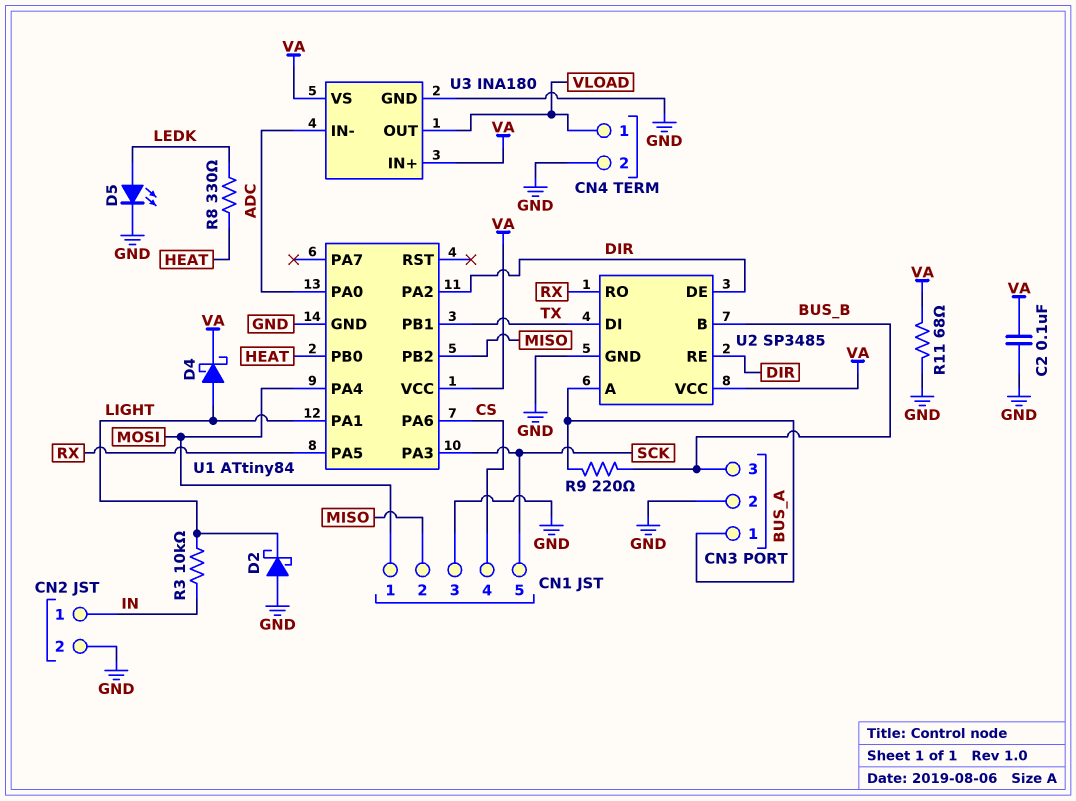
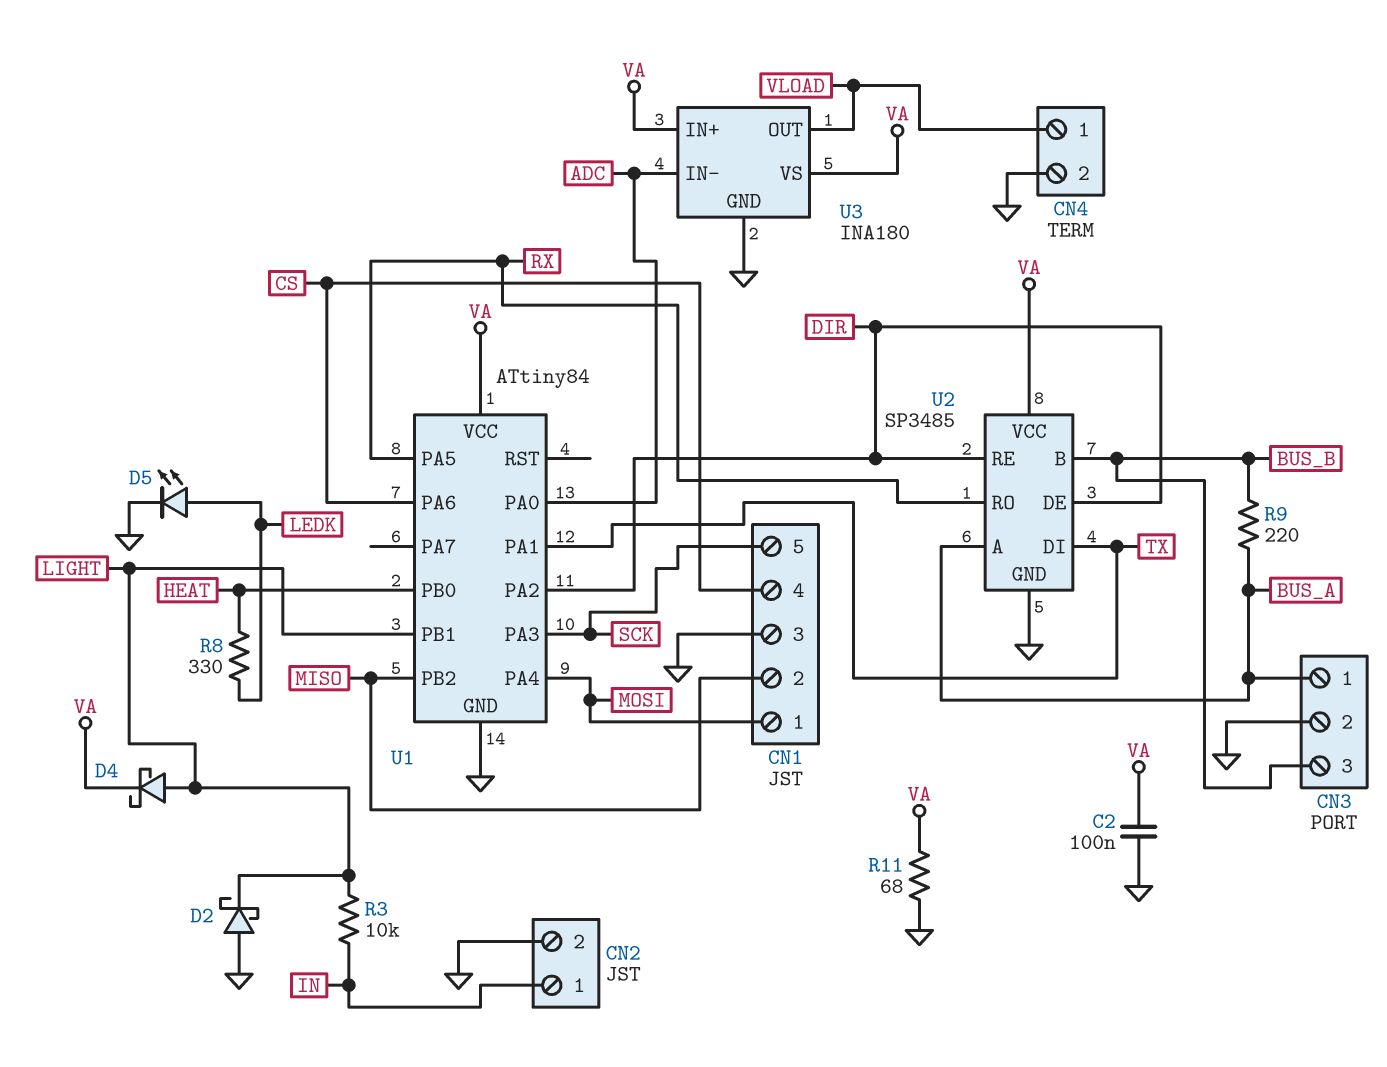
U1 pin PA1: LIGHT -> TX
U1 pin PB1: TX -> LIGHT

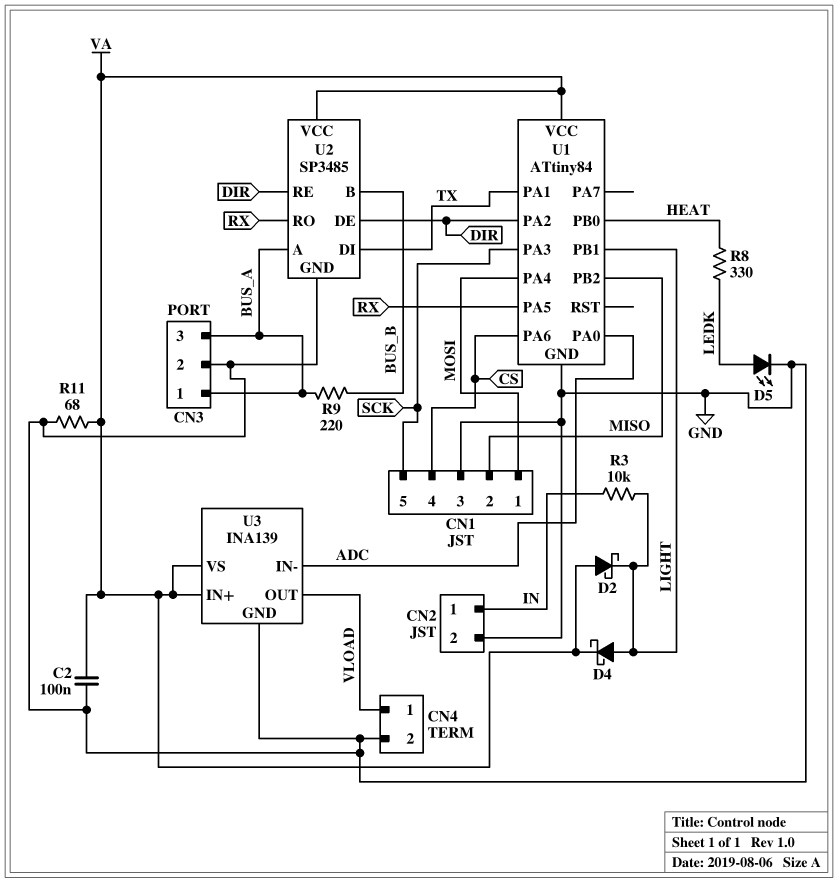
CN3 pin 3: BUS_B -> BUS_A
D2: schottky (A GND, K LIGHT) -> schottky (A VA, K LIGHT)
U3: INA180 -> INA139

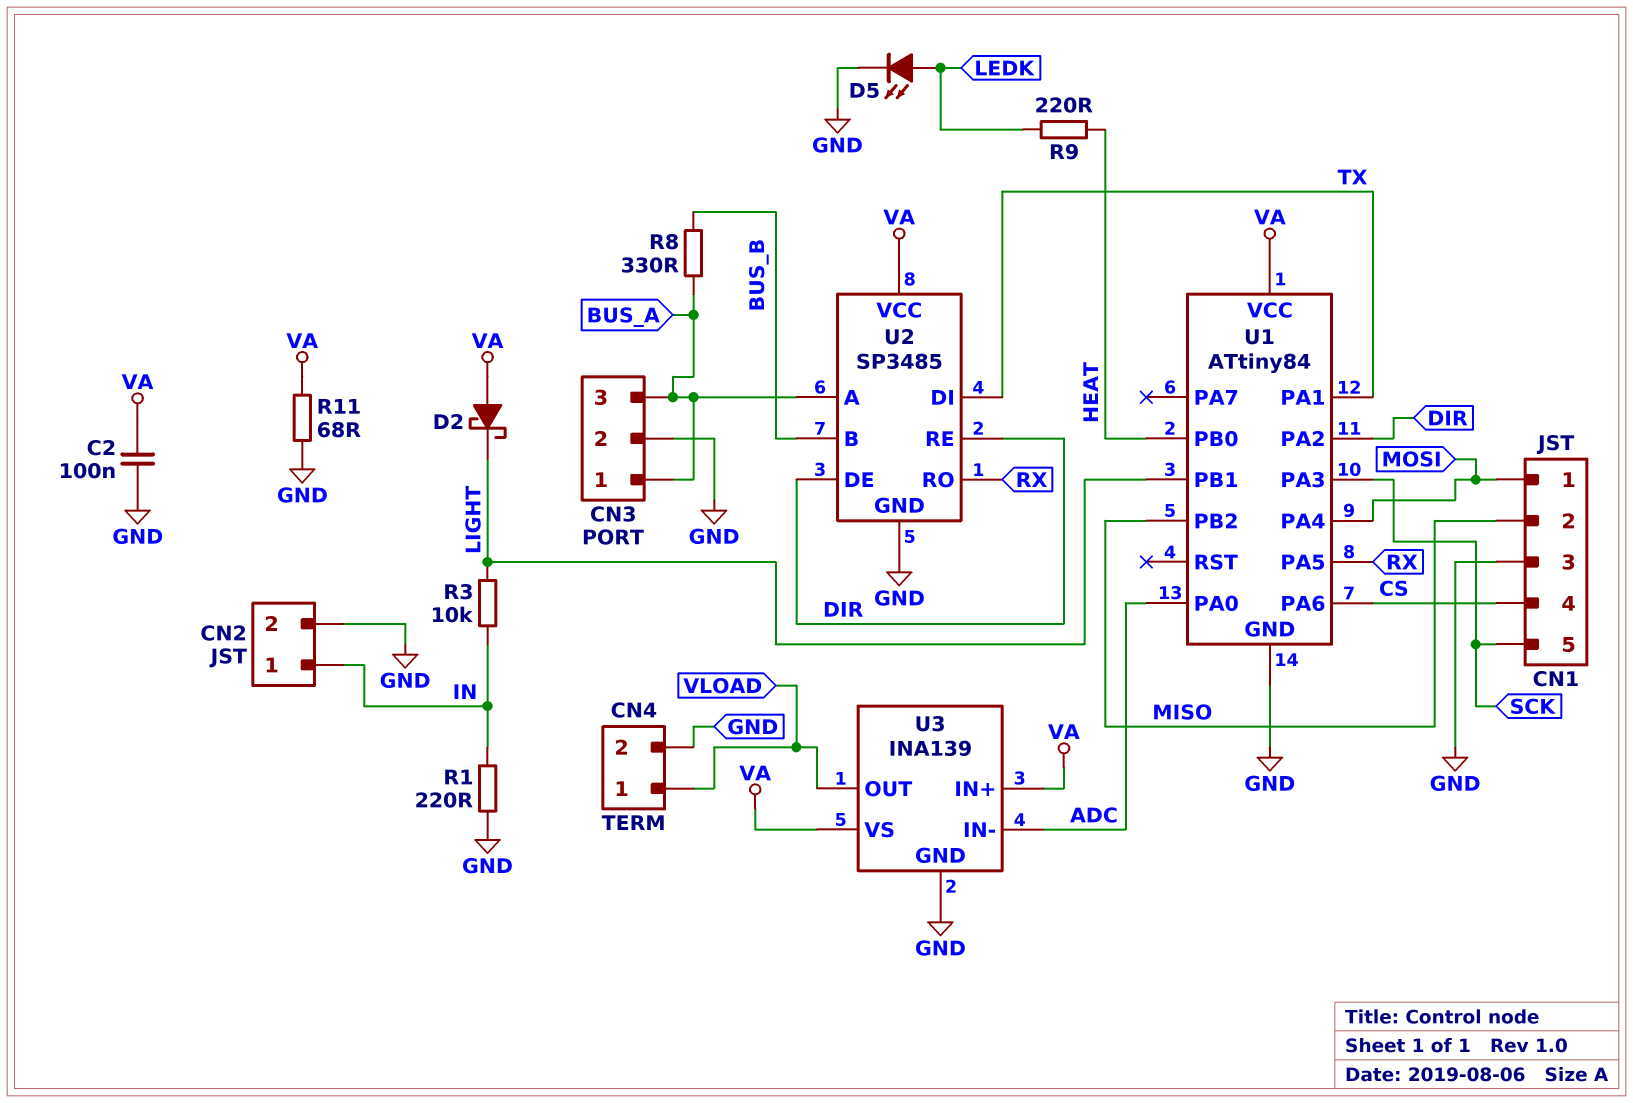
D4: schottky (A LIGHT, K VA) -> none
R1: none -> 220 (GND, IN)
R8: 330 (HEAT, LEDK) -> 330 (BUS_A, BUS_B)
R9: 220 (BUS_A, BUS_B) -> 220 (HEAT, LEDK)

